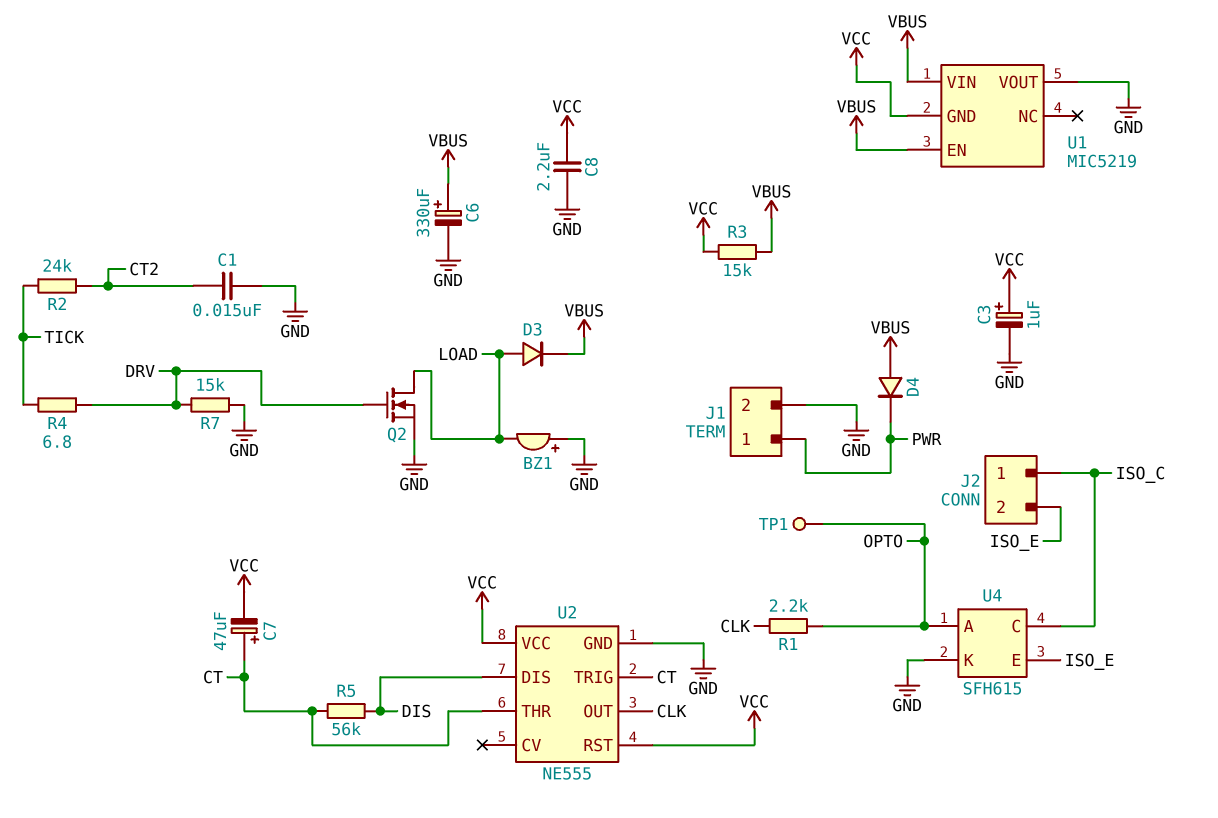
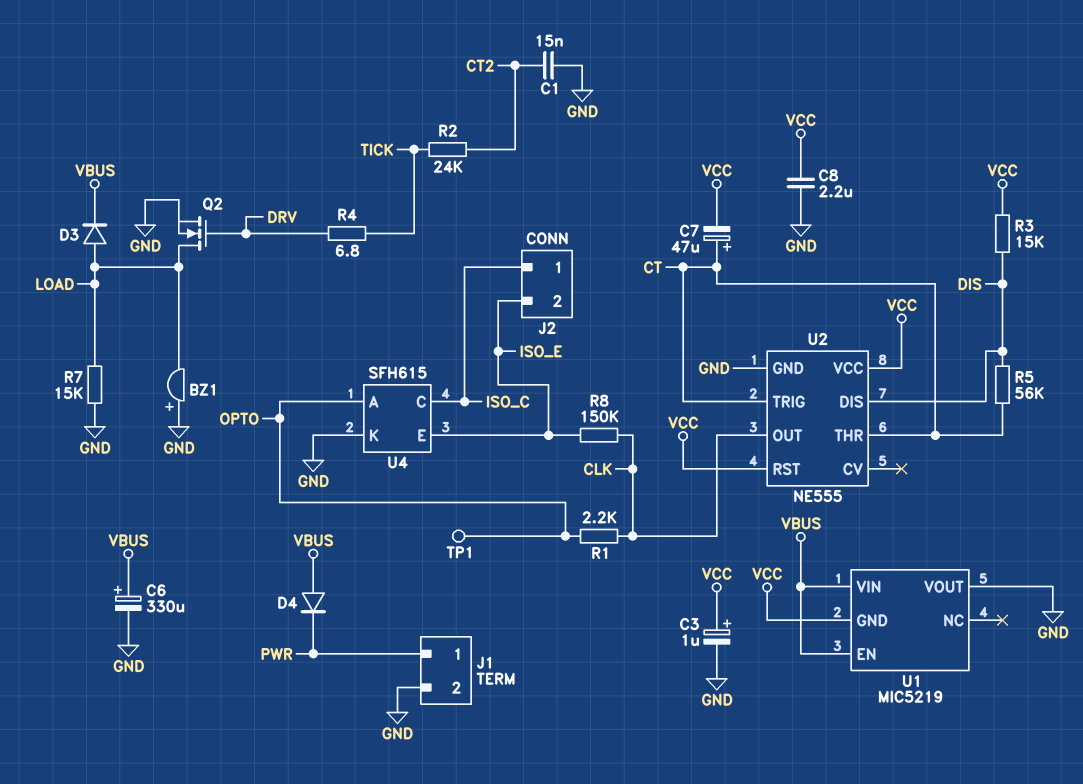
R3: 15k (VBUS, VCC) -> 15k (DIS, VCC)
R7: 15k (DRV, GND) -> 15k (GND, LOAD)
R8: none -> 150k (CLK, ISO_E)

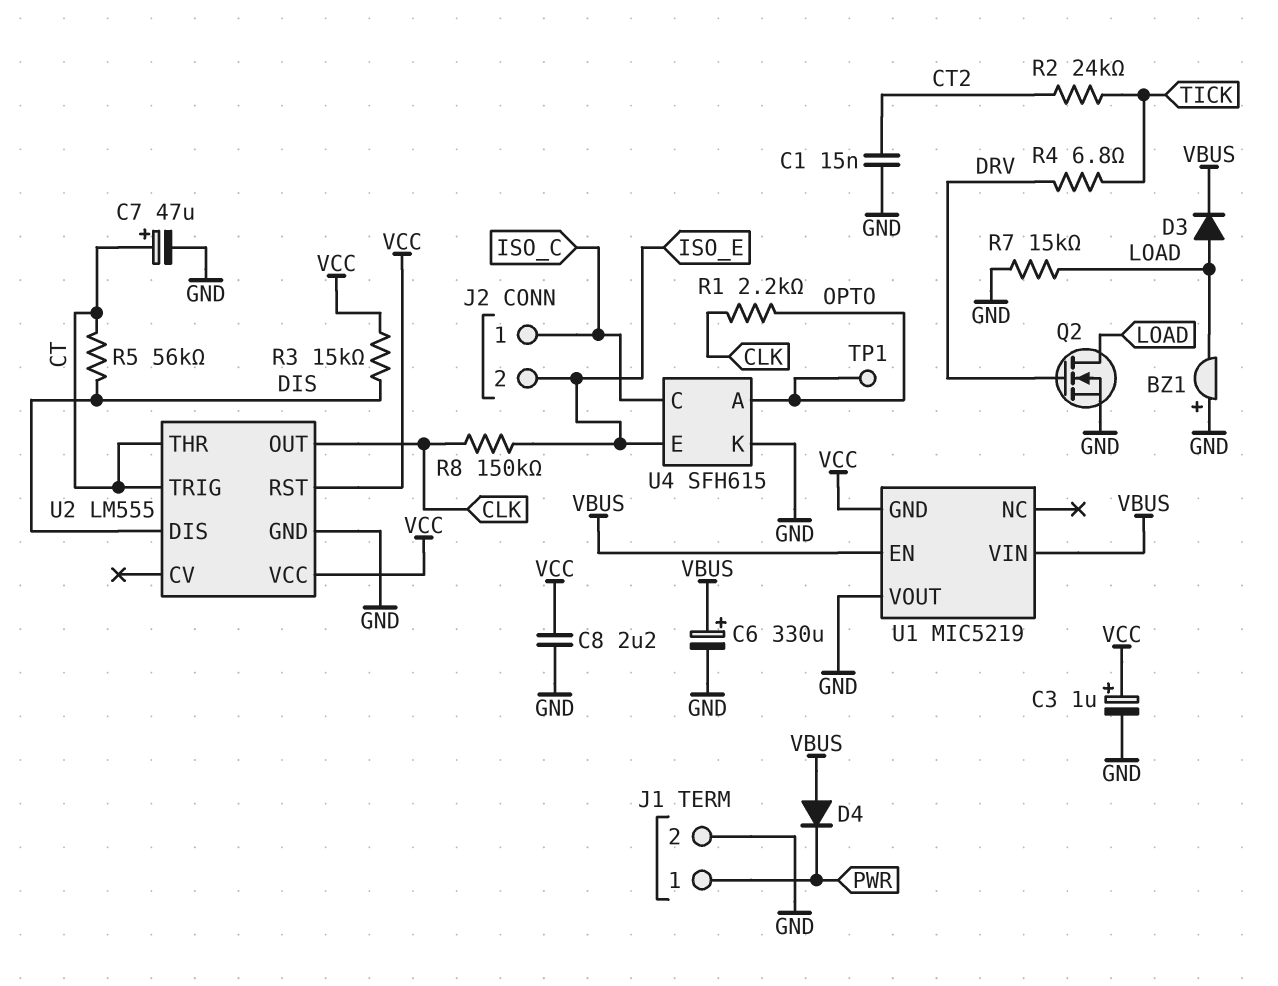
C7: 47uF (plus CT, minus VCC) -> 47uF (plus CT, minus GND)
U2: NE555 -> LM555

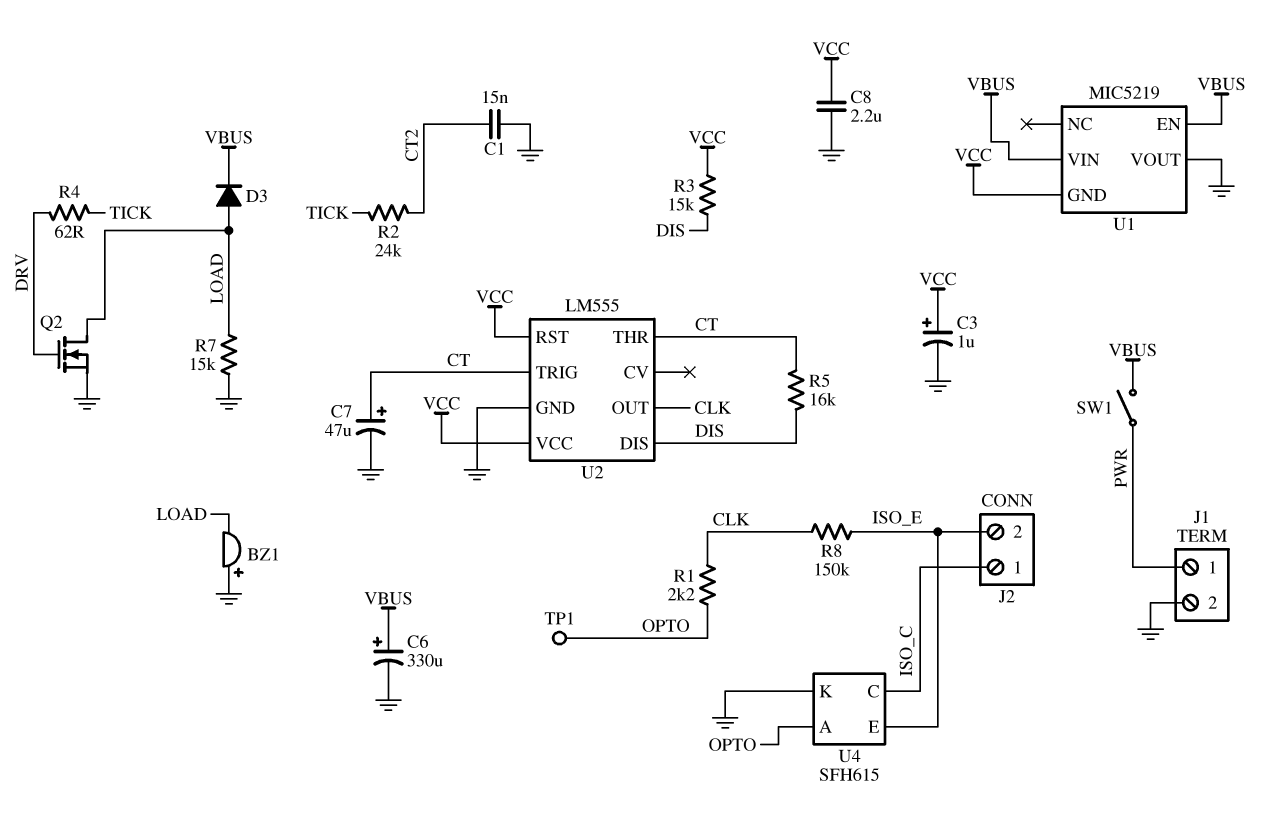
D4: diode (A VBUS, K PWR) -> none
R4: 6.8 (DRV, TICK) -> 62 (DRV, TICK)
R5: 56k (CT, DIS) -> 16k (CT, DIS)
SW1: none -> switch (PWR, VBUS)

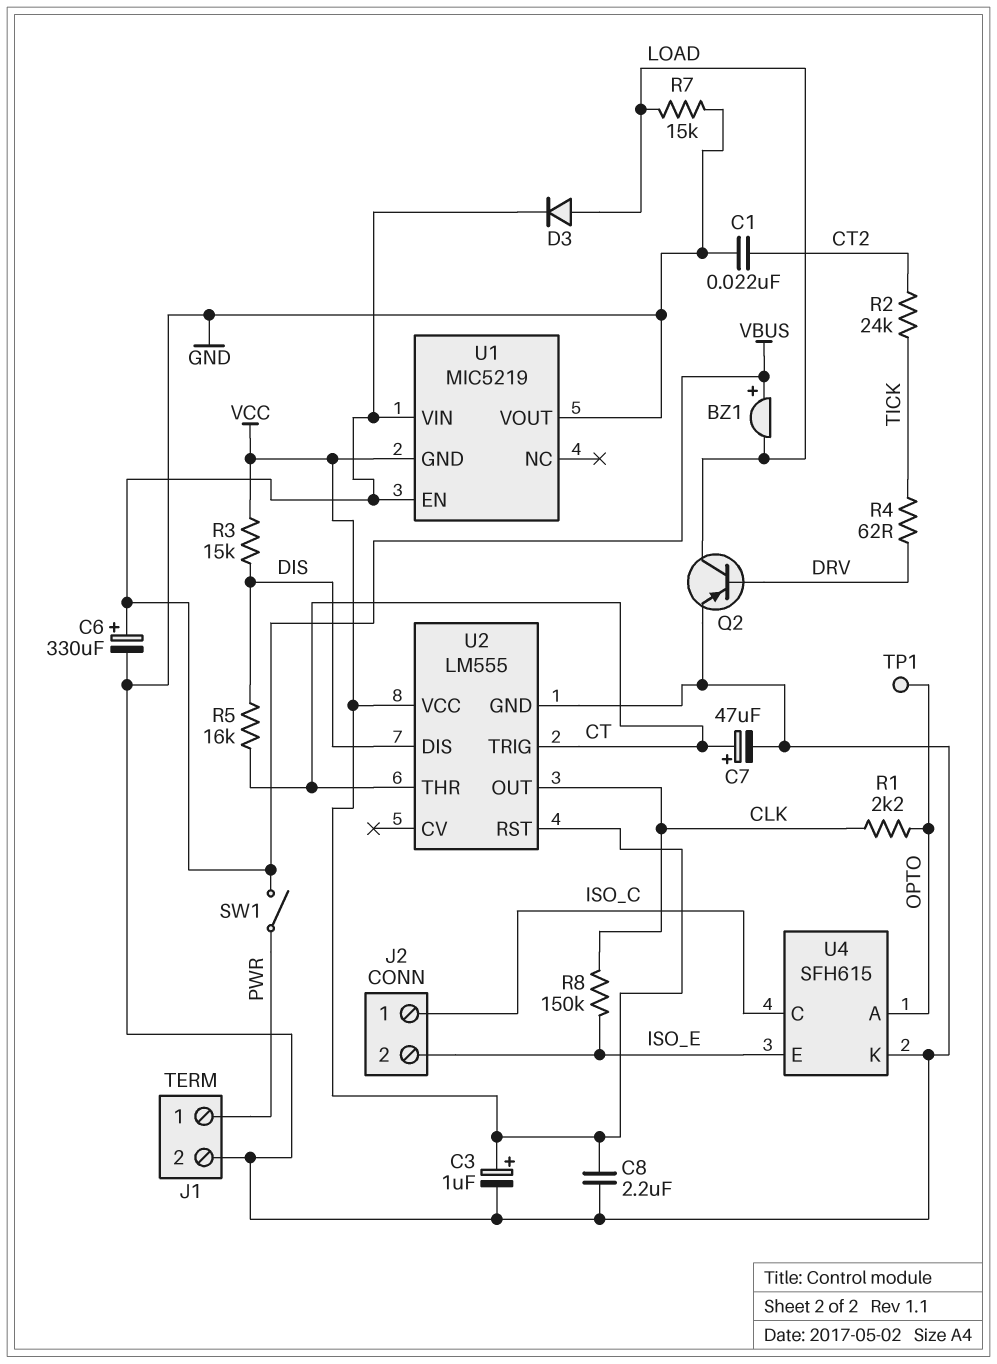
BZ1: buzzer (plus GND, minus LOAD) -> buzzer (plus VBUS, minus LOAD)
C1: 15nF (CT2, GND) -> 22nF (CT2, GND)
Q2: NMOS (G DRV, D LOAD, S GND) -> PNP (B DRV, C LOAD, E GND)

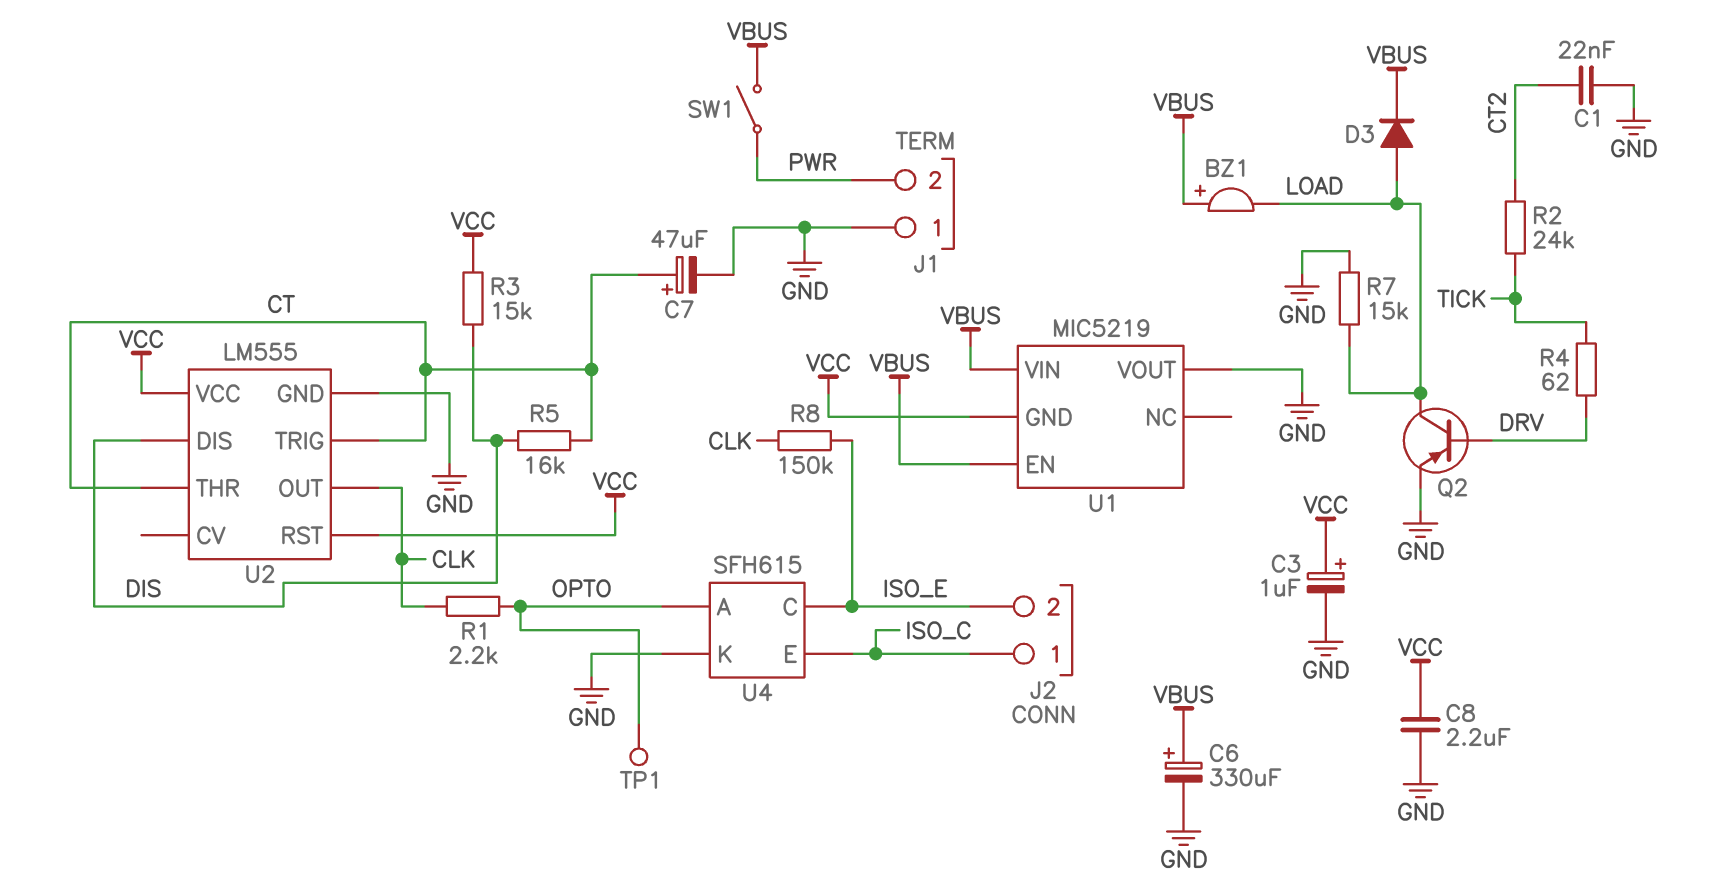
J1 pin 1: PWR -> GND
J1 pin 2: GND -> PWR
U4 pin C: ISO_C -> ISO_E
U4 pin E: ISO_E -> ISO_C

